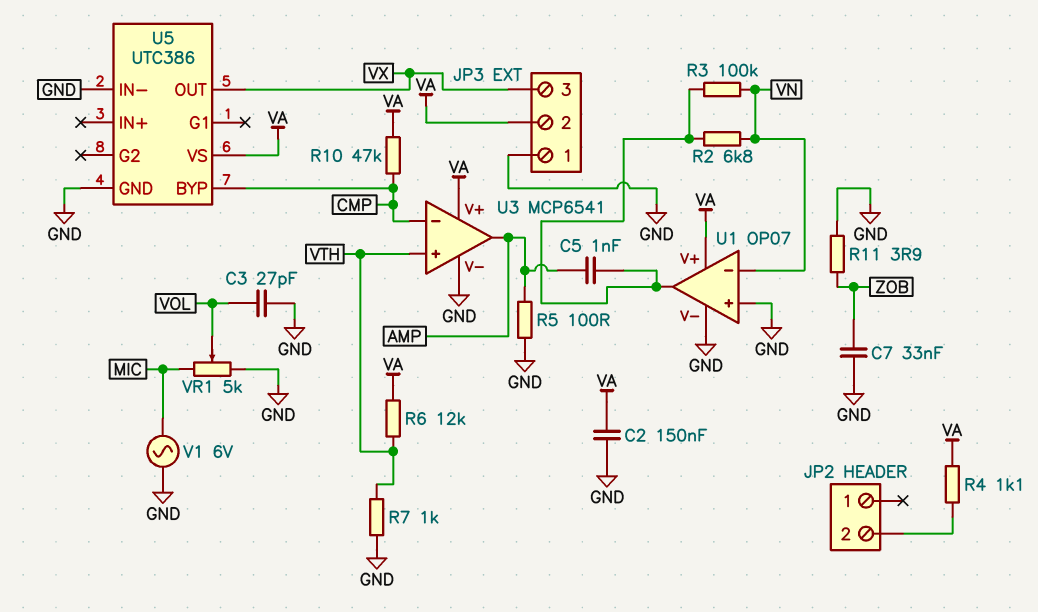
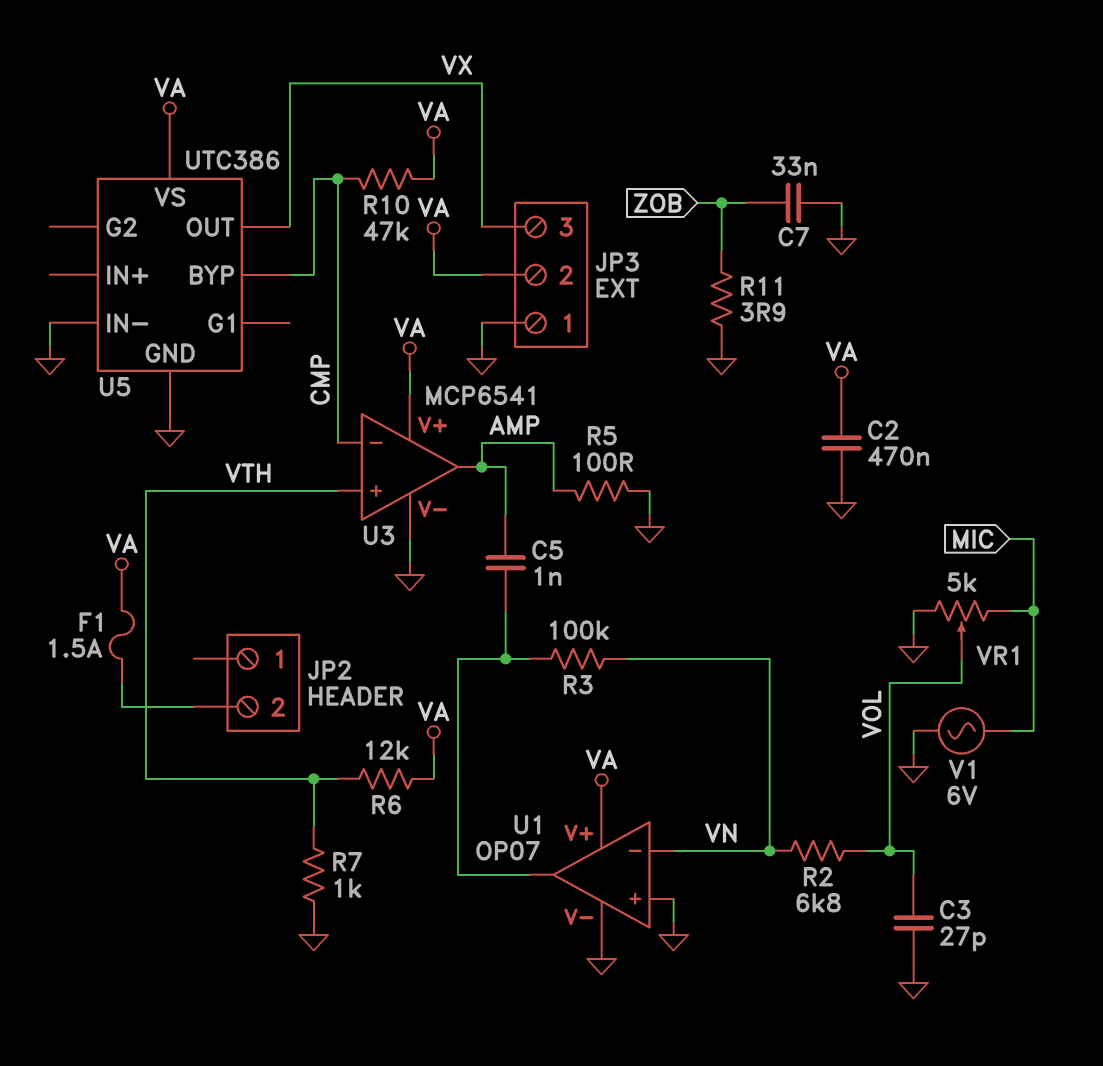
C2: 150nF (GND, VA) -> 470nF (GND, VA)
F1: none -> 1.5A (JP2/2, VA)
R2: 6.8k (U1/out, VN) -> 6.8k (VN, VOL)
R4: 1.1k (JP2/2, VA) -> none

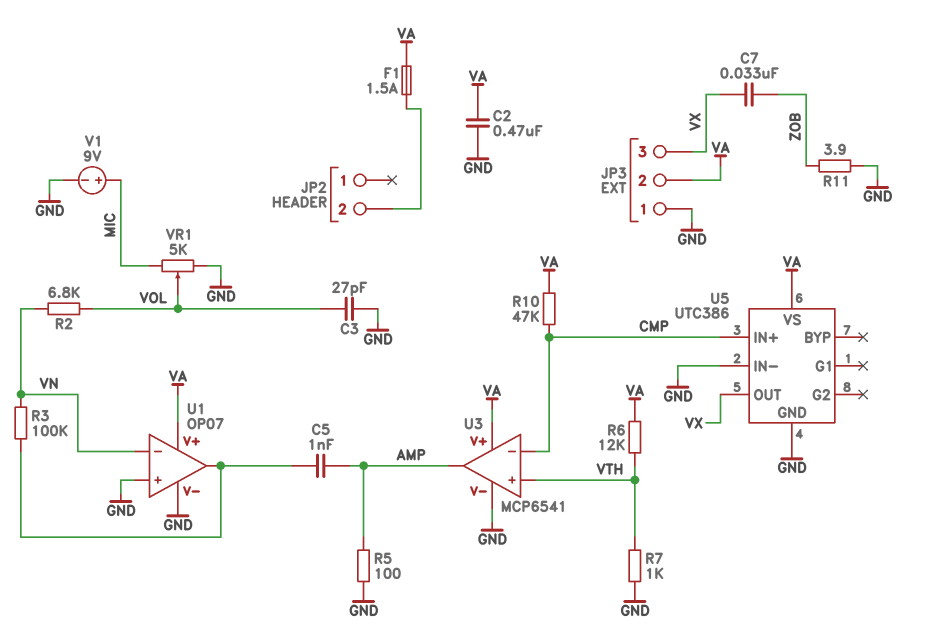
C7: 33nF (GND, ZOB) -> 33nF (VX, ZOB)
U5 pin BYP: CMP -> none
U5 pin IN+: none -> CMP
V1: AC 6V (GND, MIC) -> 9V (plus MIC, minus GND)

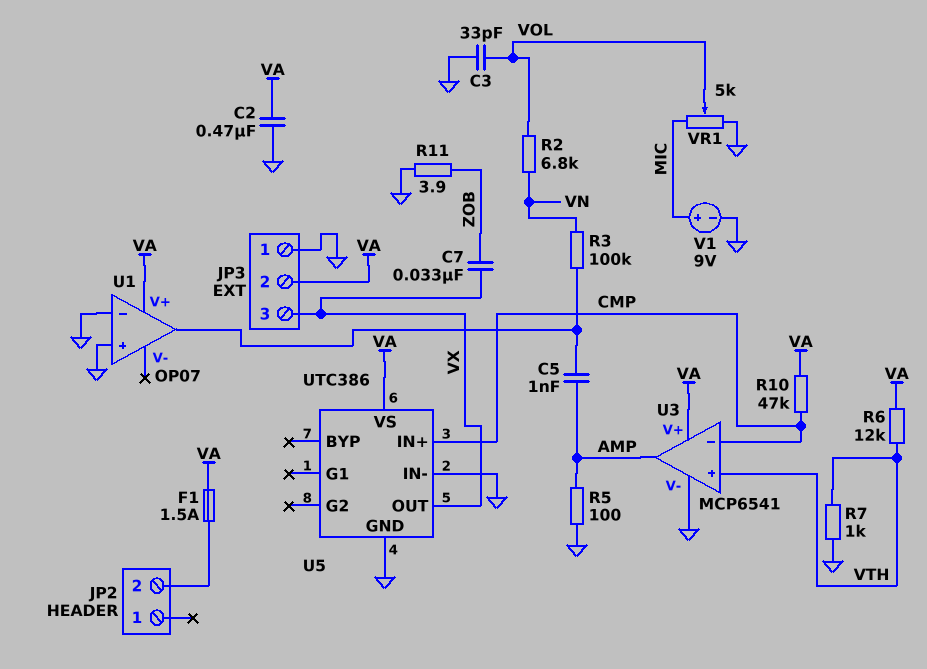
C3: 27pF (GND, VOL) -> 33pF (GND, VOL)
U1 pin V-: GND -> none
U1 pin in-: VN -> GND

